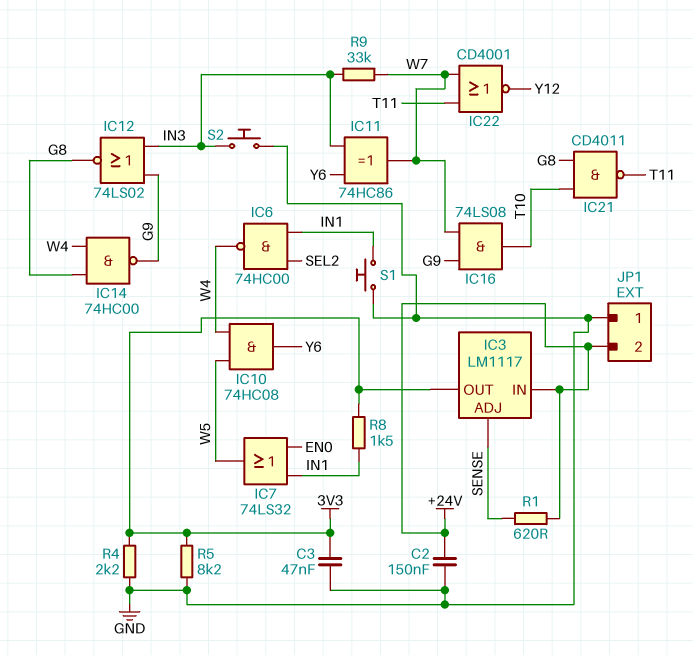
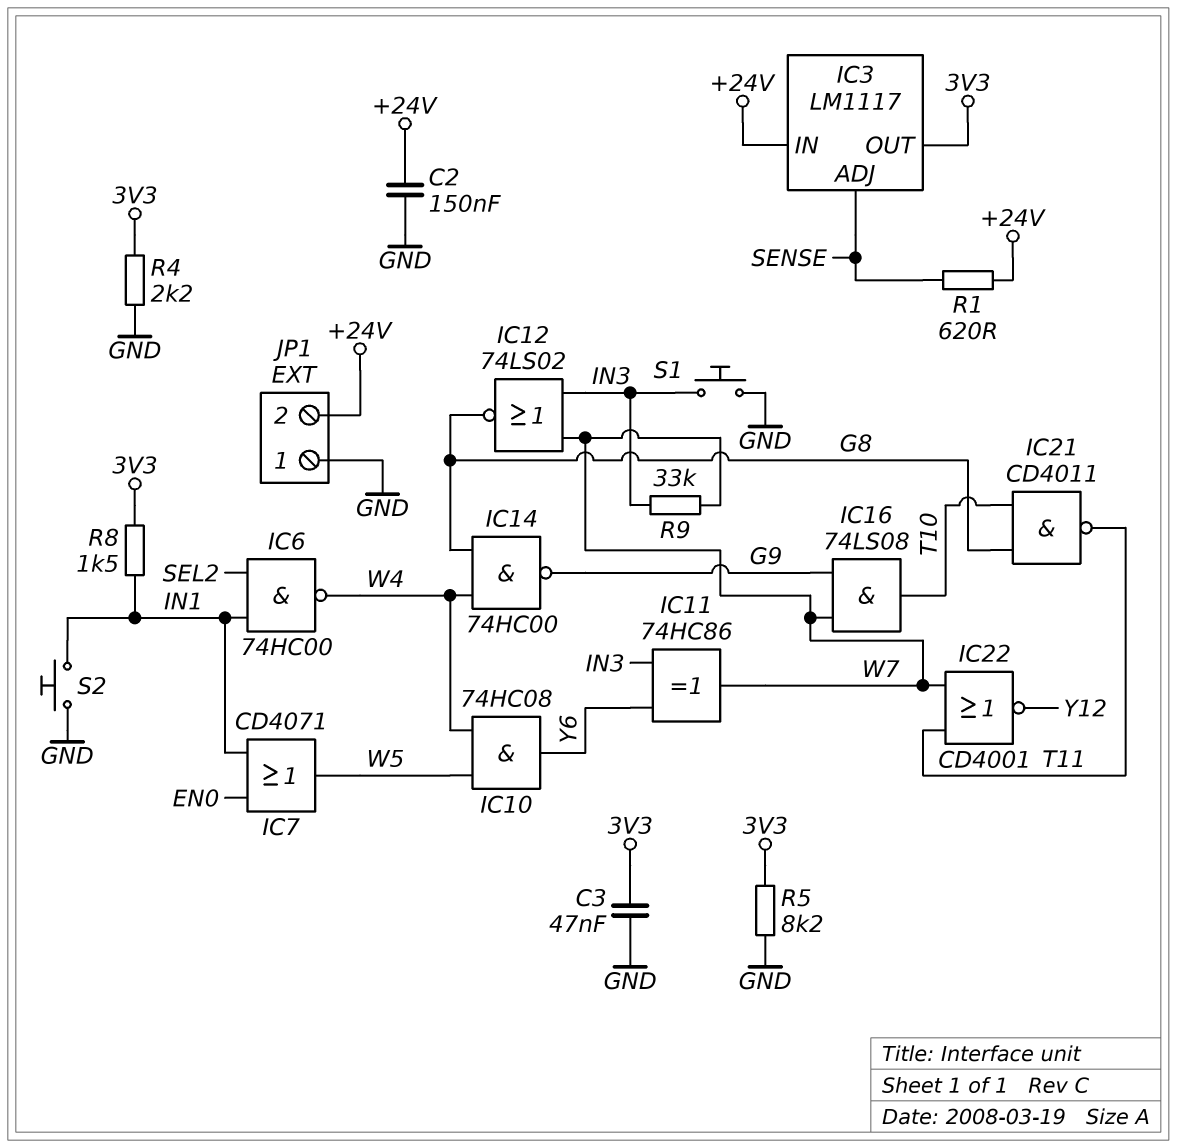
IC7: OR 74LS32 (in EN0, in IN1, out W5) -> OR CD4071 (in EN0, in IN1, out W5)
IC12: NOR 74LS02 (in G9, in IN3, out G8) -> NOR 74LS02 (in IN3, in W7, out G8)
S1: button (GND, IN1) -> button (GND, IN3)
S2: button (GND, IN3) -> button (GND, IN1)

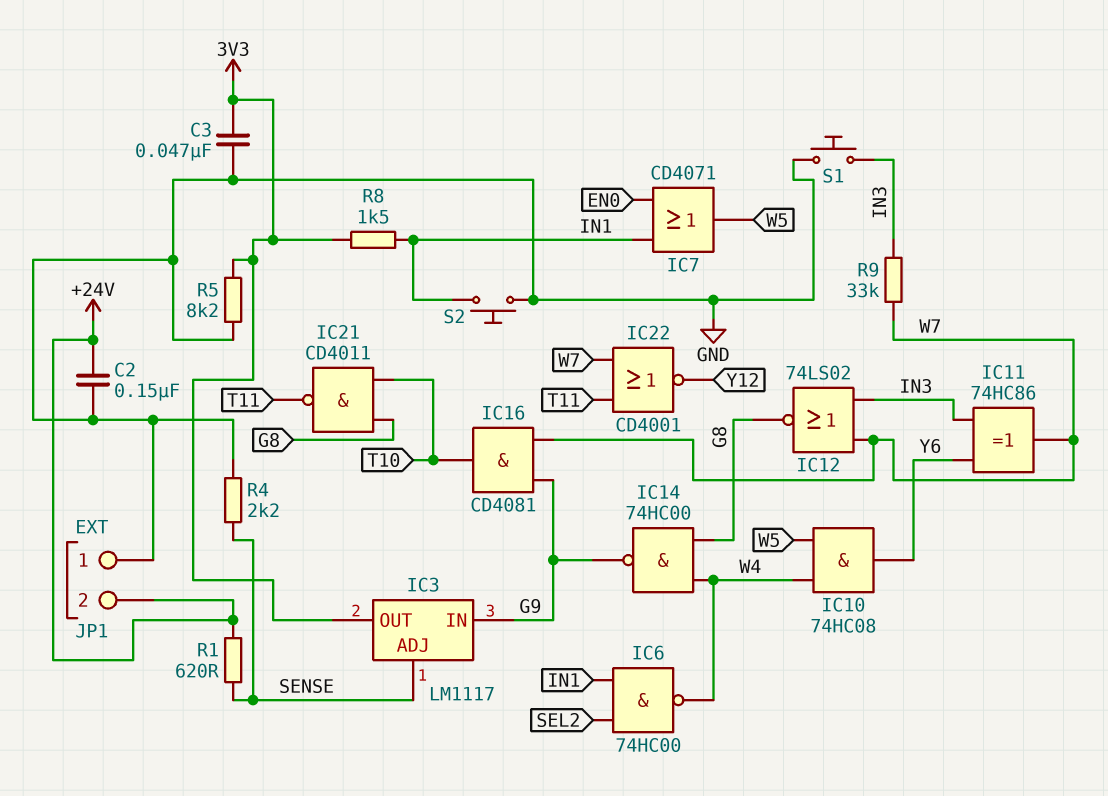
IC3 pin IN: +24V -> G9
IC16: AND 74LS08 (in G9, in W7, out T10) -> AND CD4081 (in G9, in W7, out T10)
R4: 2.2k (3V3, GND) -> 2.2k (GND, SENSE)

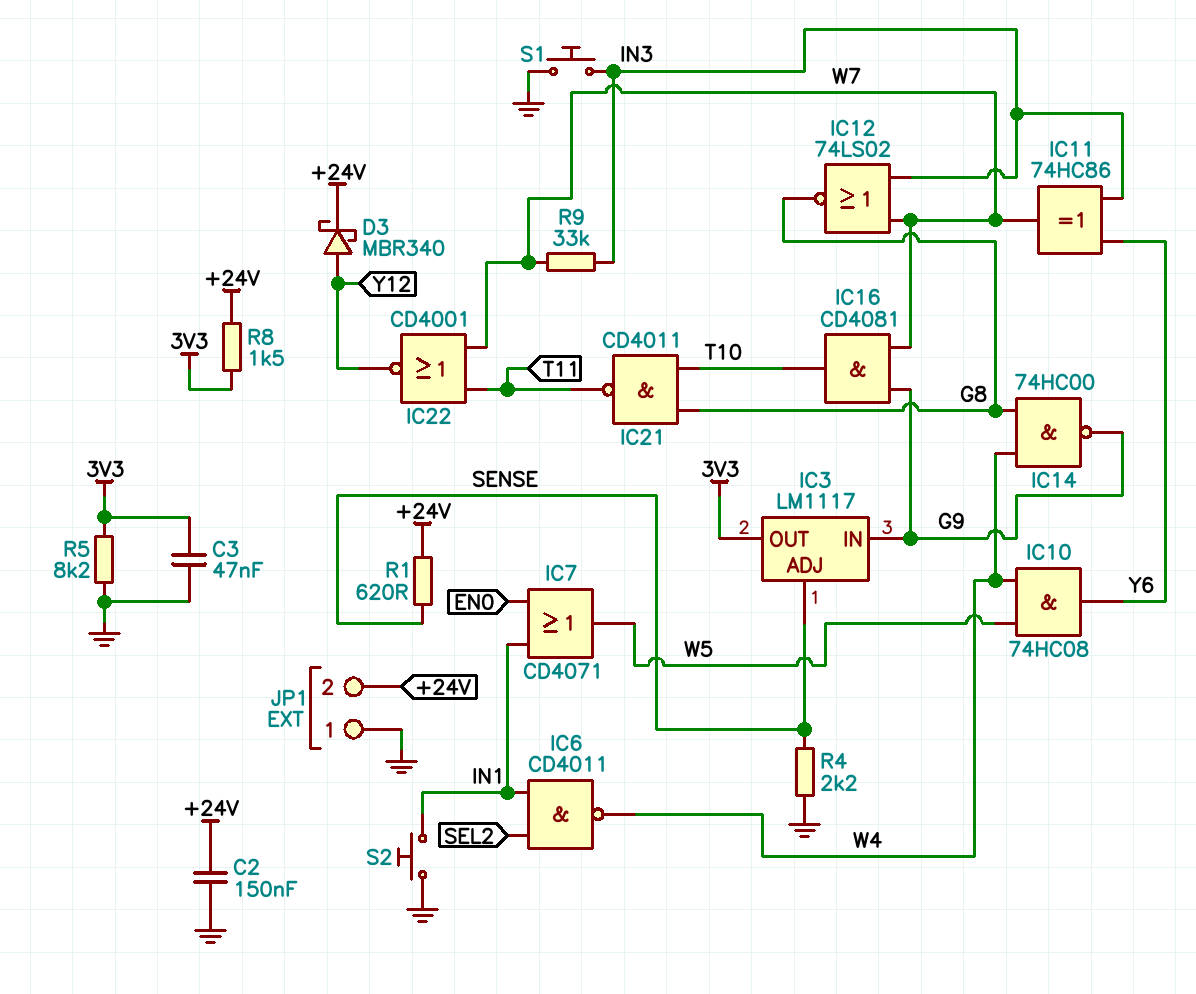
D3: none -> schottky MBR340 (A Y12, K +24V)
IC6: NAND 74HC00 (in IN1, in SEL2, out W4) -> NAND CD4011 (in IN1, in SEL2, out W4)
R8: 1.5k (3V3, IN1) -> 1.5k (+24V, 3V3)

